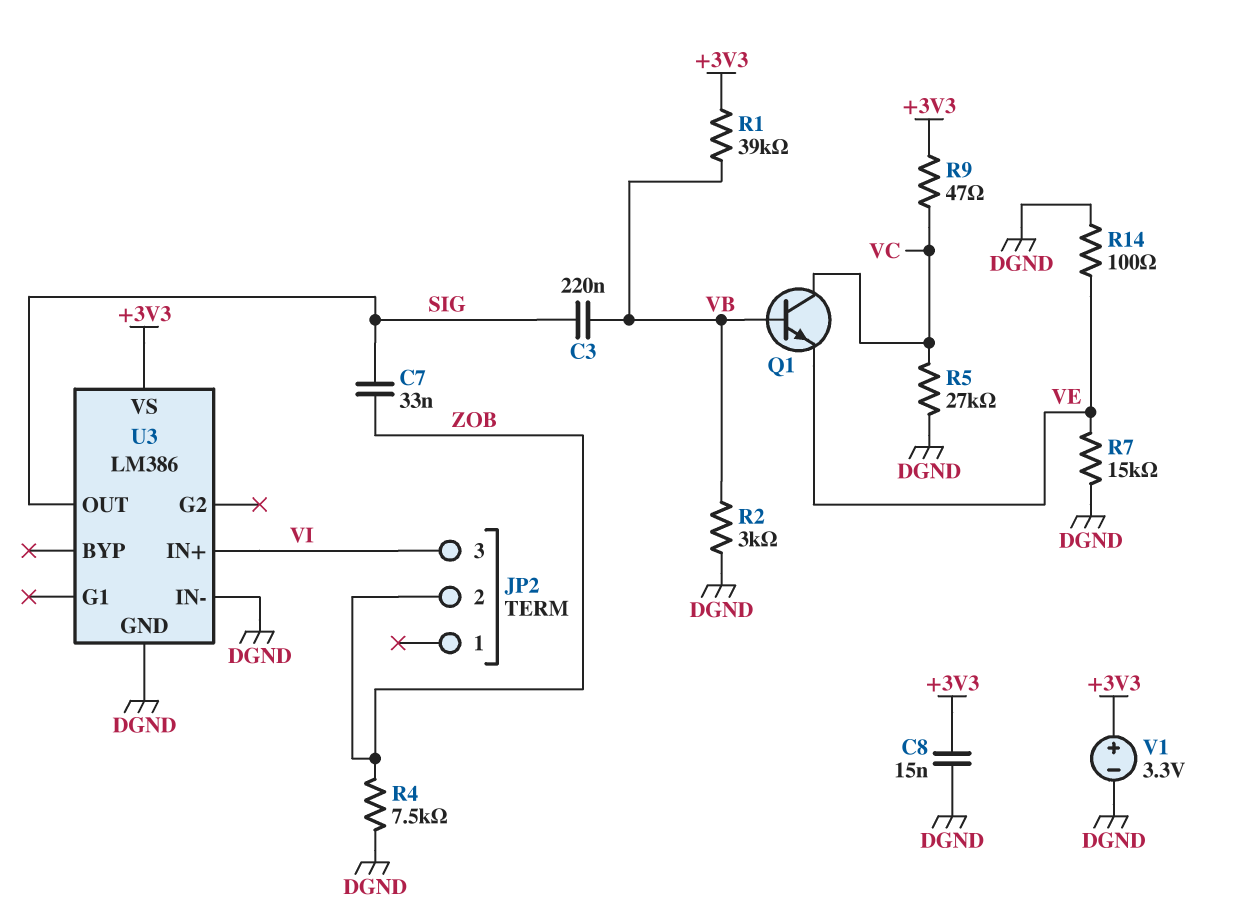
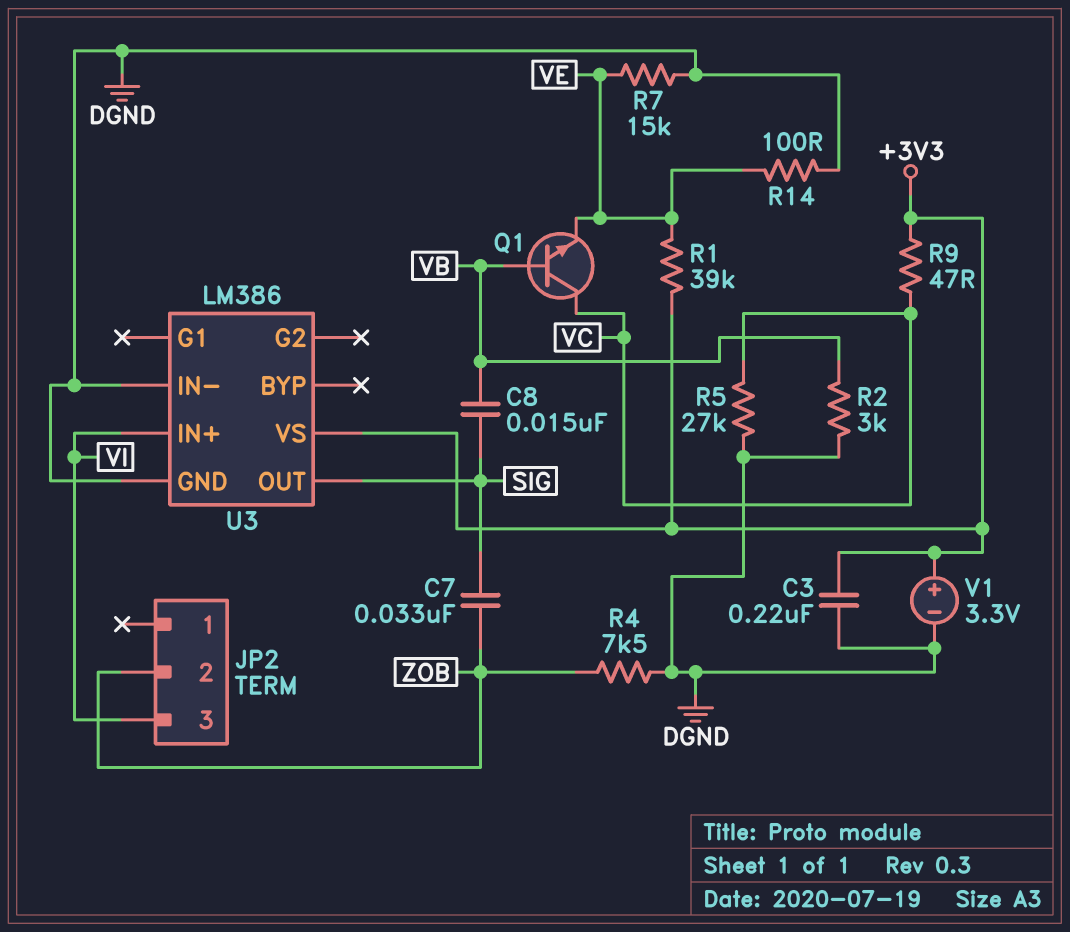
C3: 220nF (SIG, VB) -> 220nF (+3V3, DGND)
C8: 15nF (+3V3, DGND) -> 15nF (SIG, VB)
R1: 39k (+3V3, VB) -> 39k (+3V3, VE)

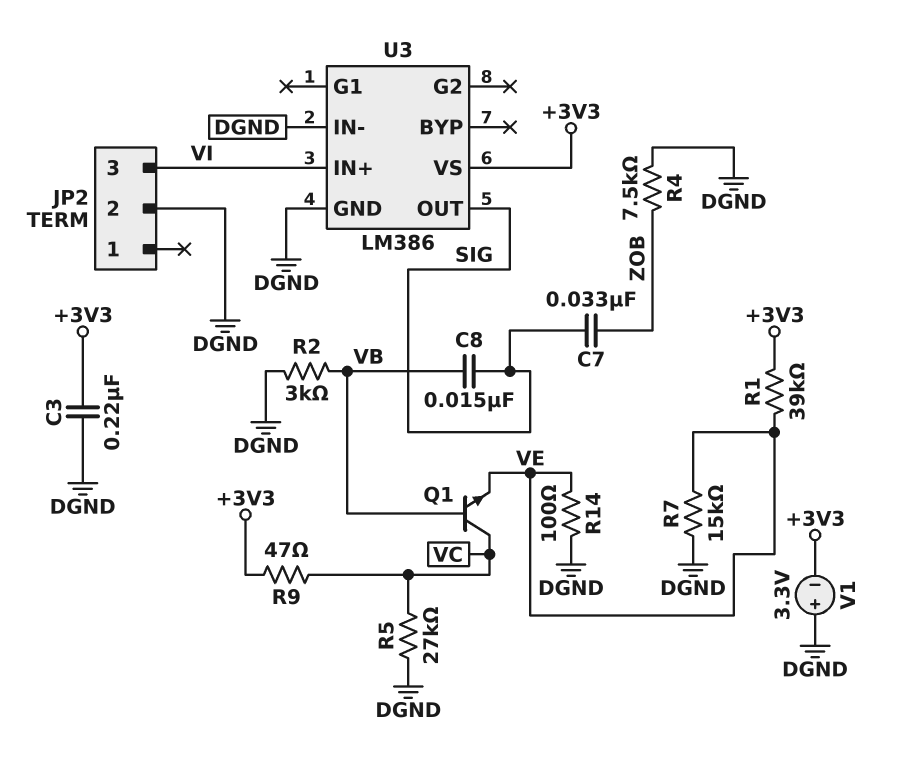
JP2 pin 2: ZOB -> DGND
V1: 3.3V (plus +3V3, minus DGND) -> 3.3V (plus DGND, minus +3V3)

